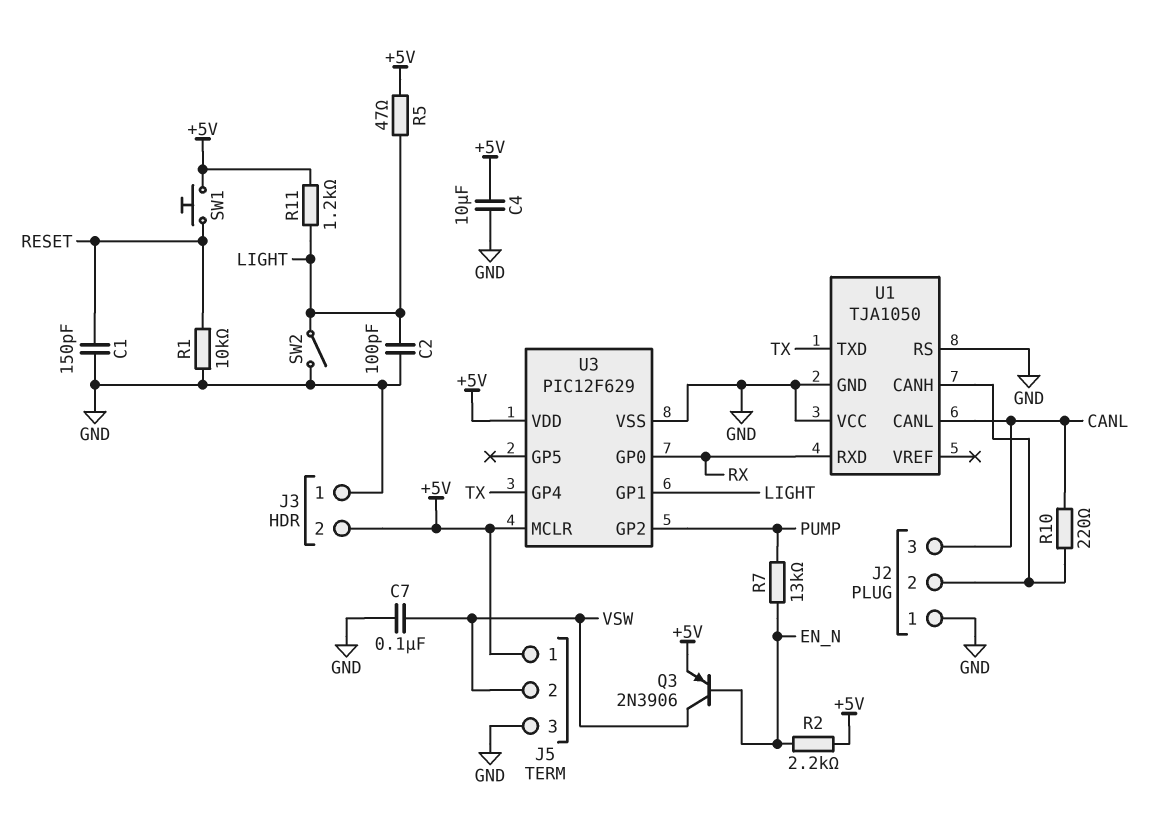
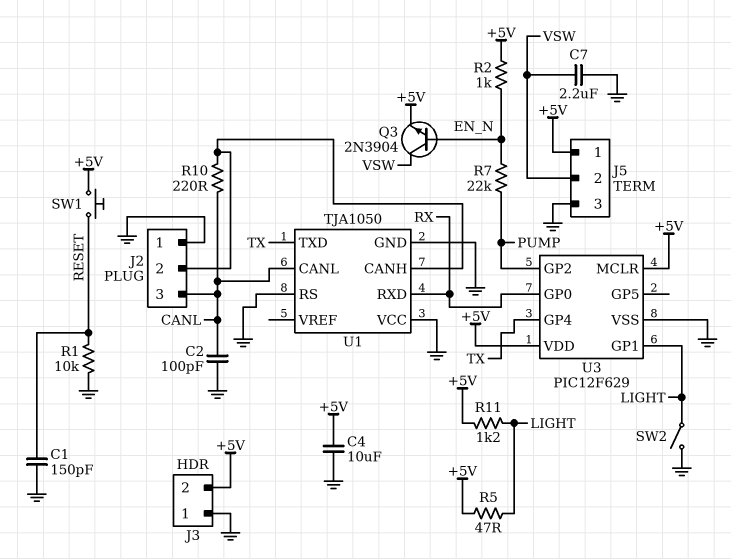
C2: 100pF (GND, LIGHT) -> 100pF (CANL, GND)
C7: 100nF (GND, VSW) -> 2.2uF (GND, VSW)
Q3: PNP 2N3906 (B EN_N, C VSW, E +5V) -> NPN 2N3904 (B EN_N, C VSW, E +5V)
R2: 2.2k (+5V, EN_N) -> 1k (+5V, EN_N)
R7: 13k (EN_N, PUMP) -> 22k (EN_N, PUMP)

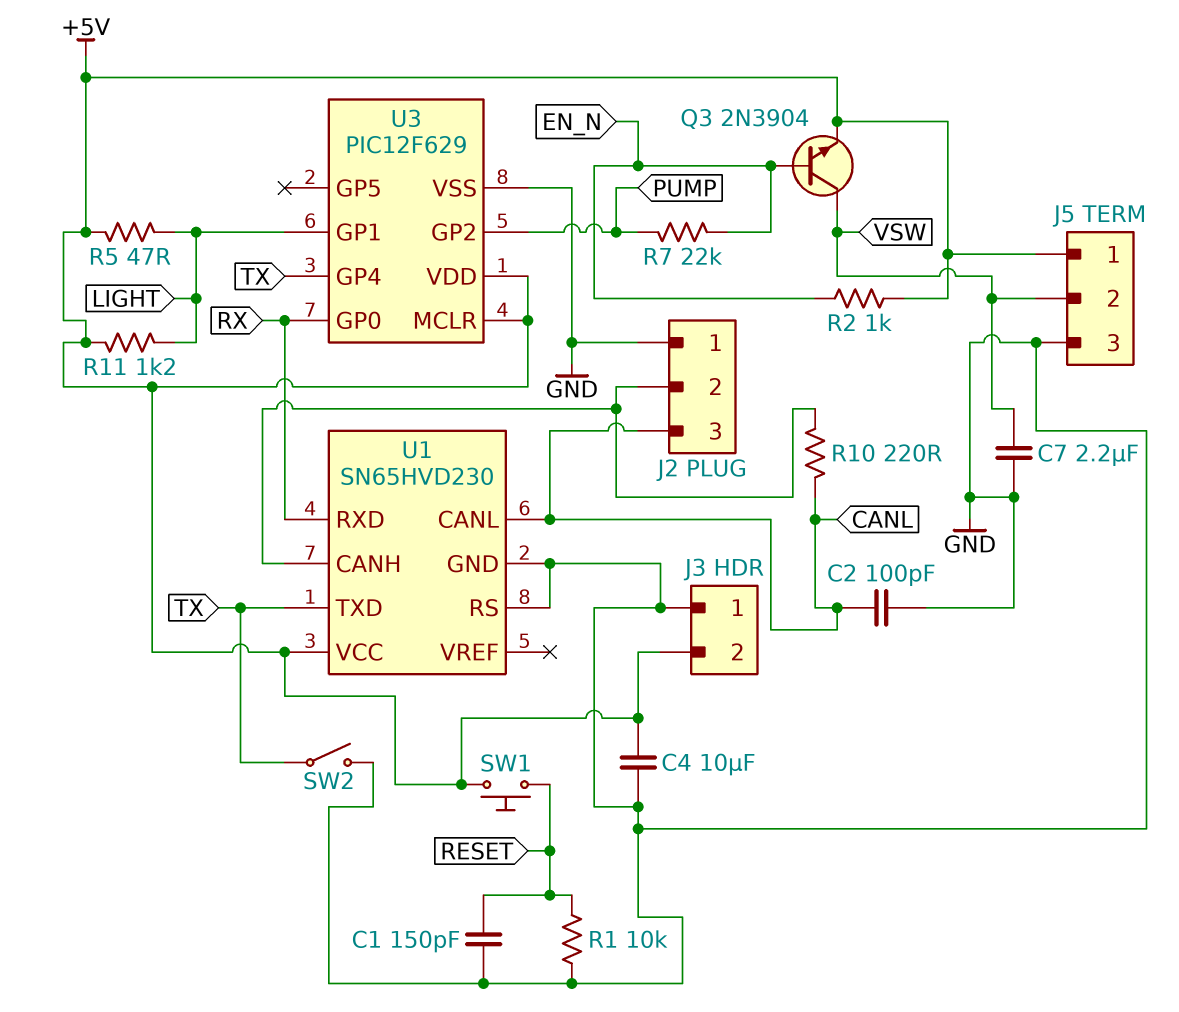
SW2: switch (GND, LIGHT) -> switch (GND, TX)
U1: TJA1050 -> SN65HVD230
U1 pin VCC: GND -> +5V

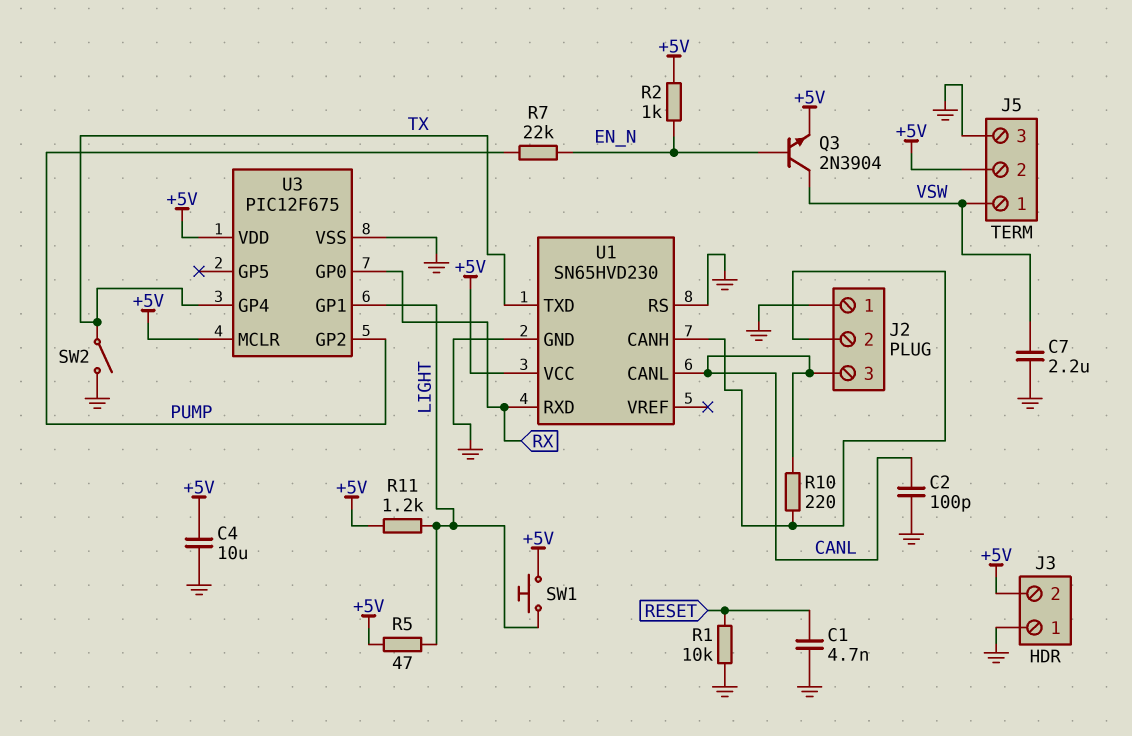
C1: 150pF (GND, RESET) -> 4.7nF (GND, RESET)
J5 pin 1: +5V -> VSW
J5 pin 2: VSW -> +5V
SW1: button (+5V, RESET) -> button (+5V, LIGHT)
U3: PIC12F629 -> PIC12F675

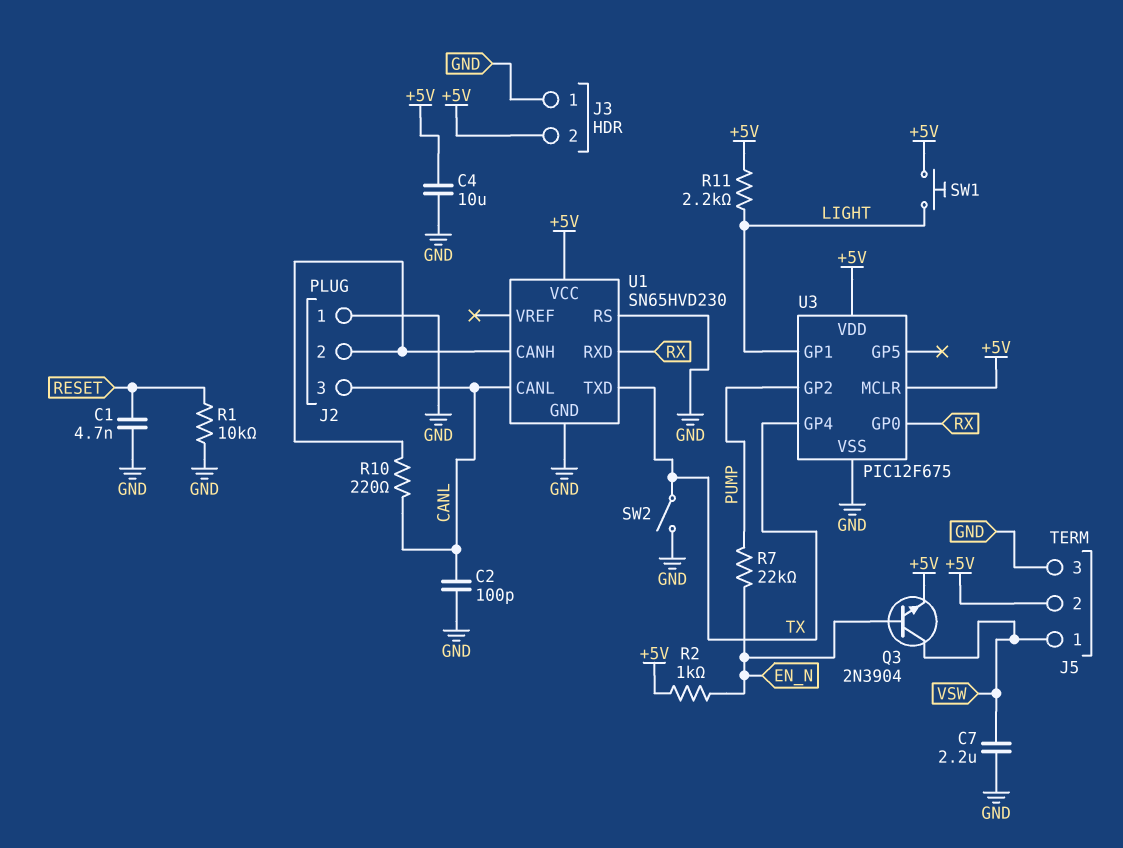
R5: 47 (+5V, LIGHT) -> none
R11: 1.2k (+5V, LIGHT) -> 2.2k (+5V, LIGHT)

